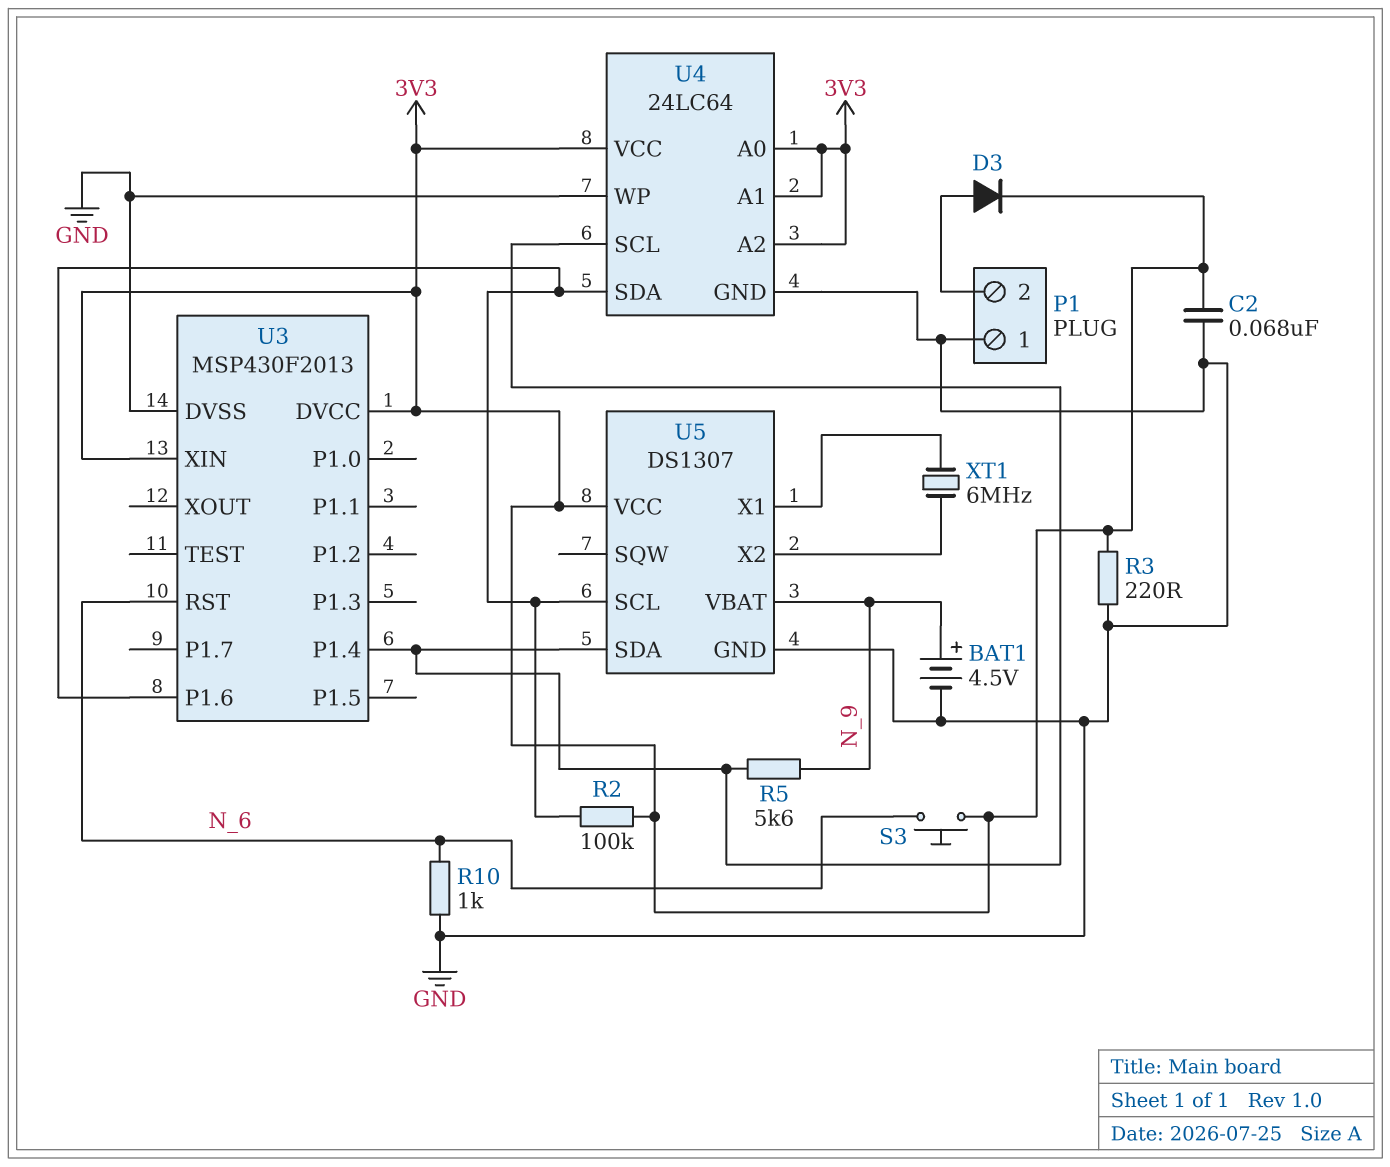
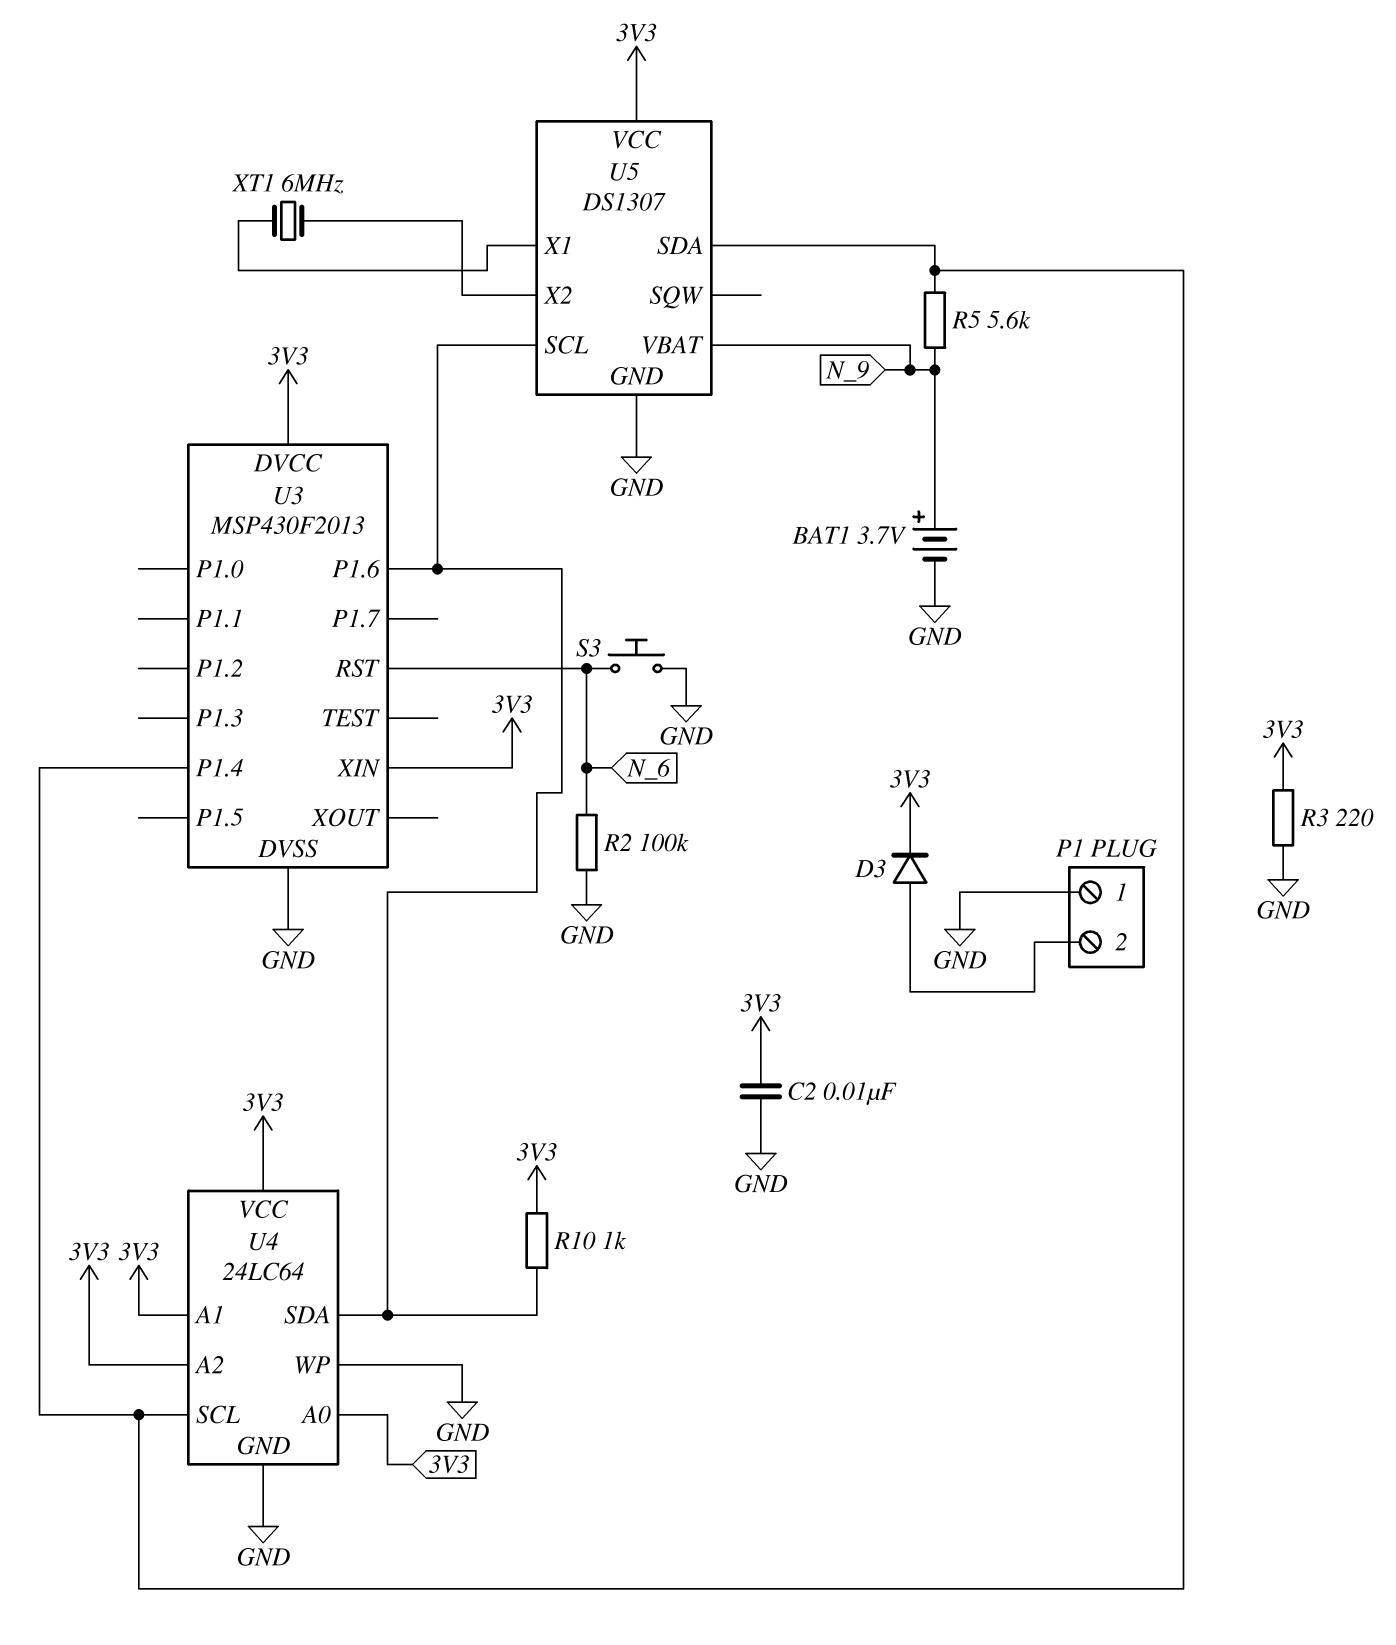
BAT1: 4.5V (plus N_9, minus GND) -> 3.7V (plus N_9, minus GND)
C2: 68nF (3V3, GND) -> 10nF (3V3, GND)
R2: 100k (3V3, U3/P1.6) -> 100k (GND, N_6)
R10: 1k (GND, N_6) -> 1k (3V3, U3/P1.6)
S3: button (3V3, N_6) -> button (GND, N_6)

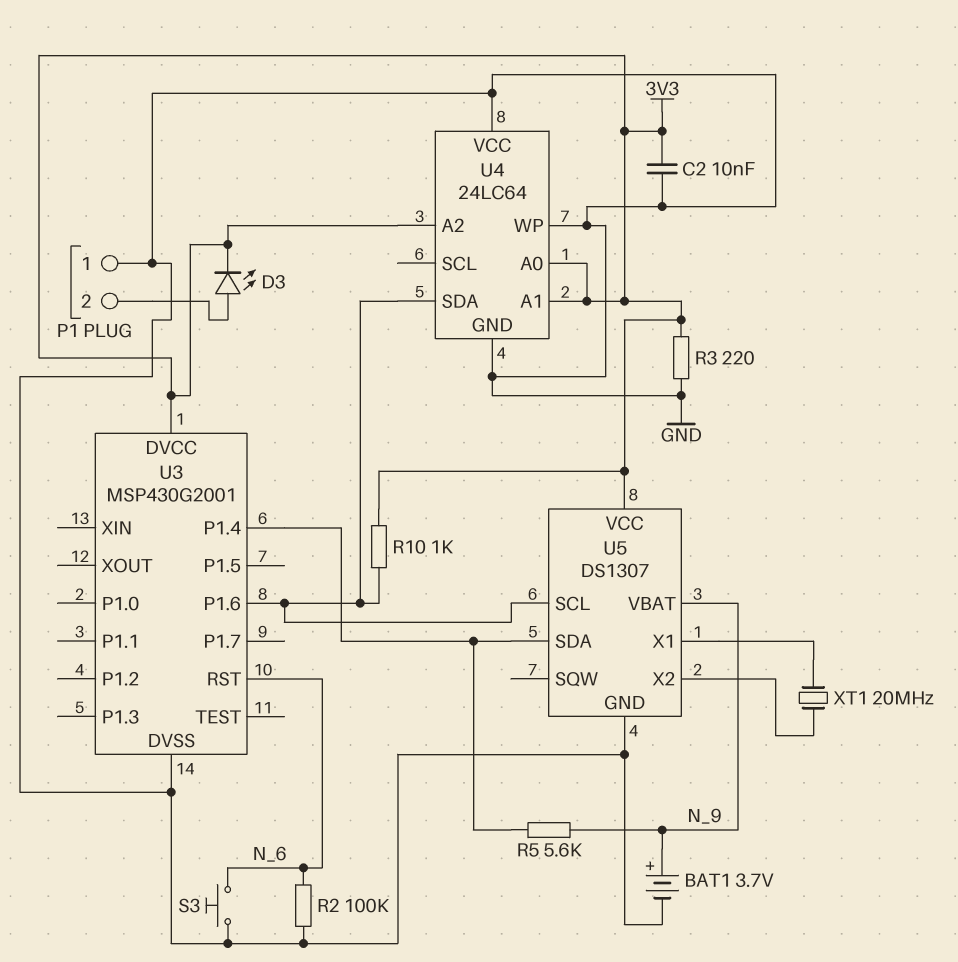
D3: diode (A P1/2, K 3V3) -> LED (A P1/2, K 3V3)
U3: MSP430F2013 -> MSP430G2001
U3 pin XIN: 3V3 -> none
U4 pin SCL: U3/P1.4 -> none
U4 pin VCC: 3V3 -> GND
XT1: 6MHz (U5/X1, U5/X2) -> 20MHz (U5/X1, U5/X2)

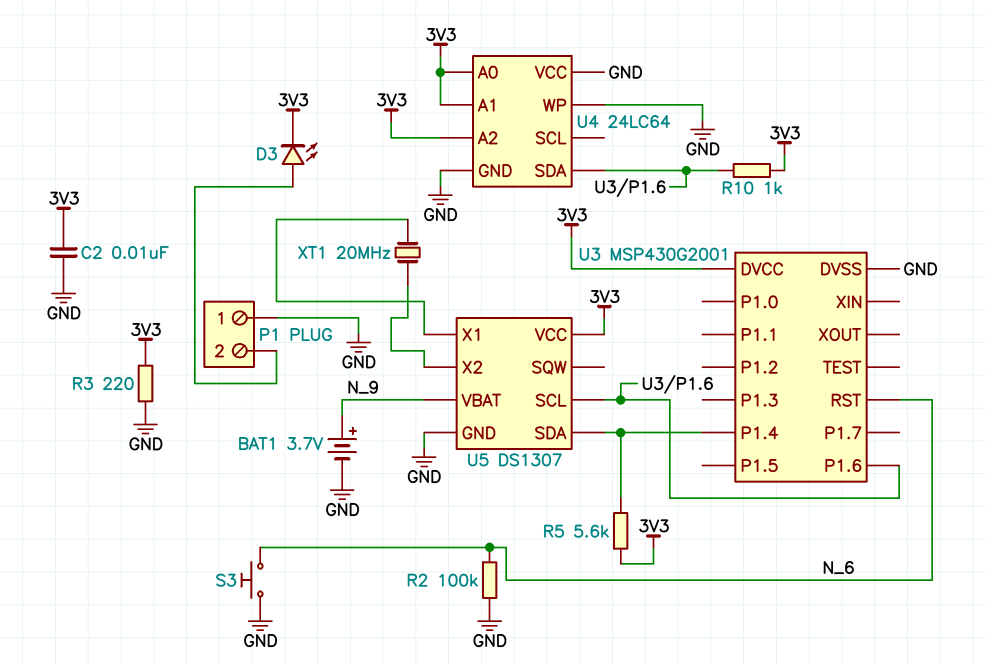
R5: 5.6k (N_9, U3/P1.4) -> 5.6k (3V3, U3/P1.4)

